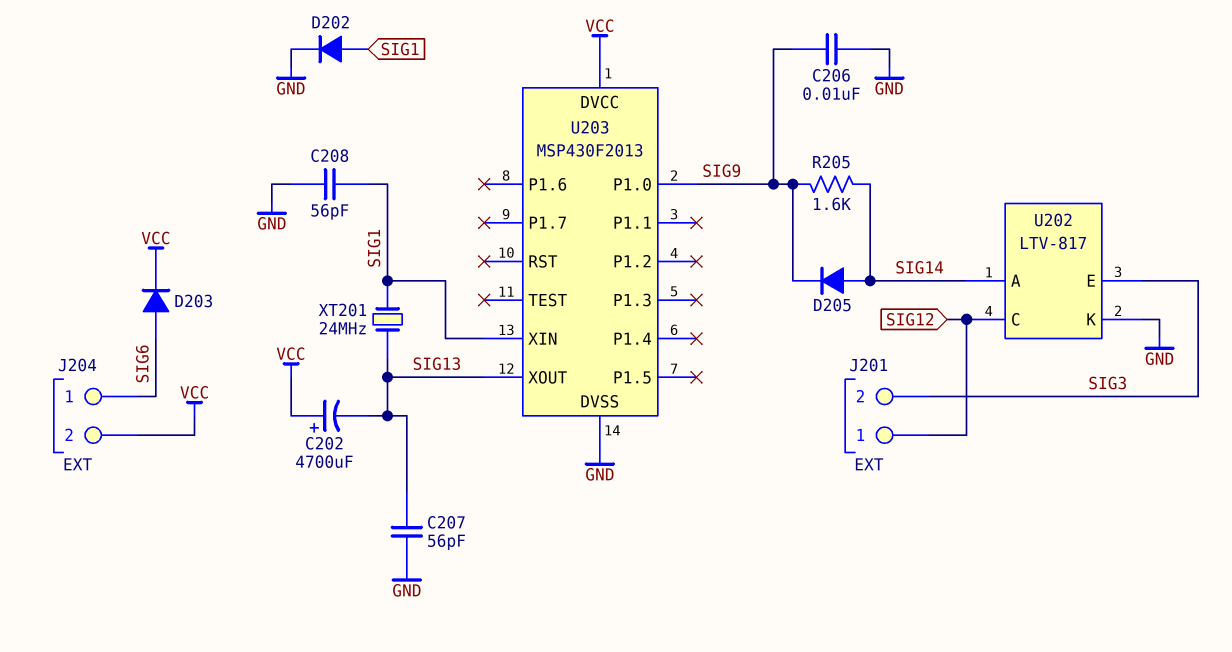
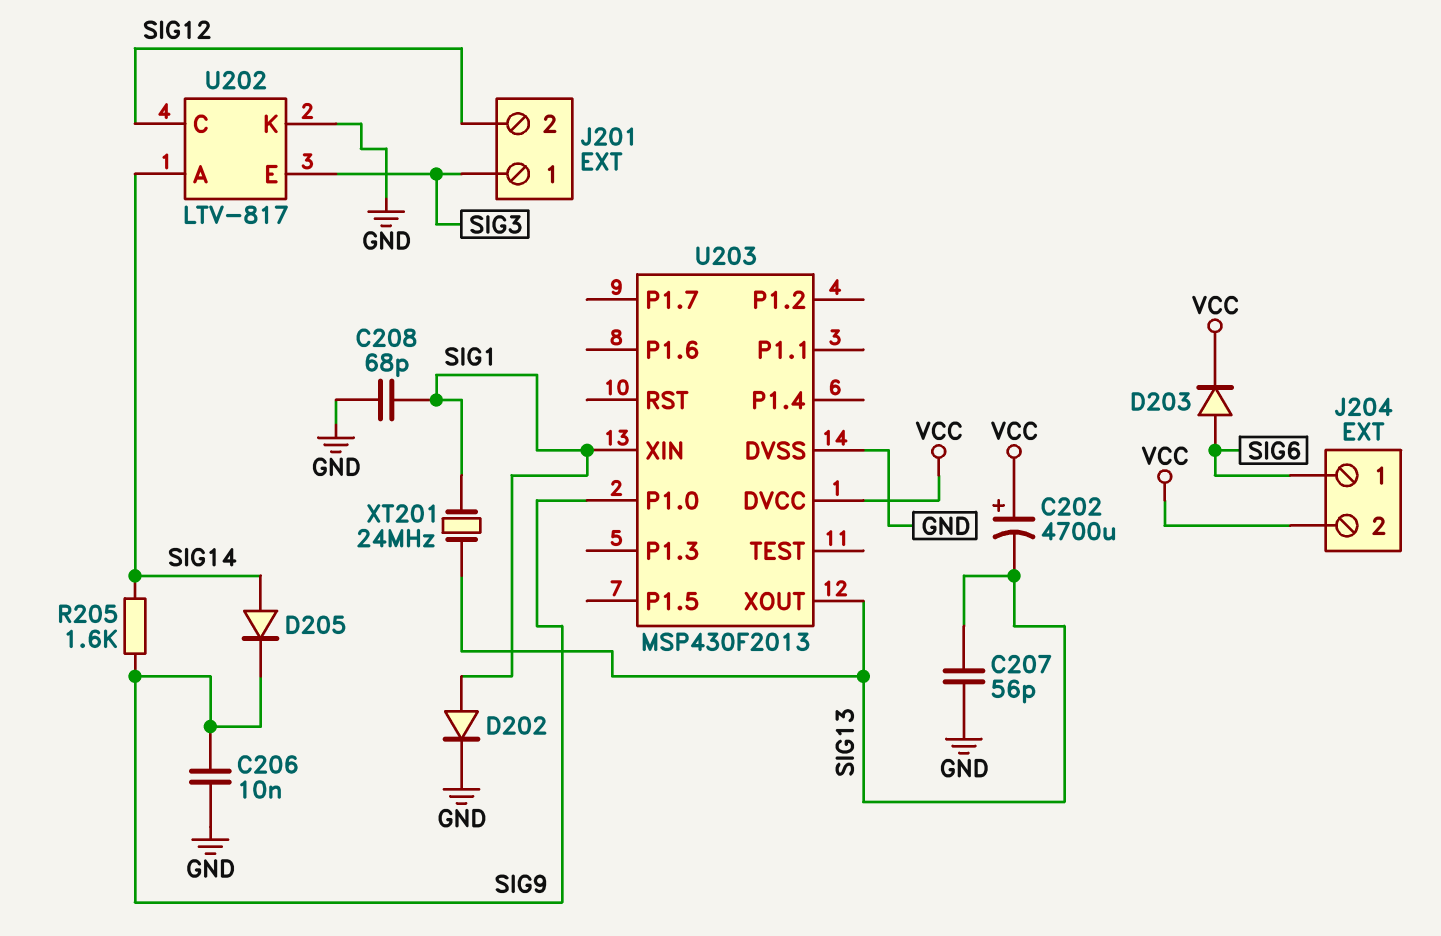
C208: 56pF (GND, SIG1) -> 68pF (GND, SIG1)
J201 pin 1: SIG12 -> SIG3
J201 pin 2: SIG3 -> SIG12

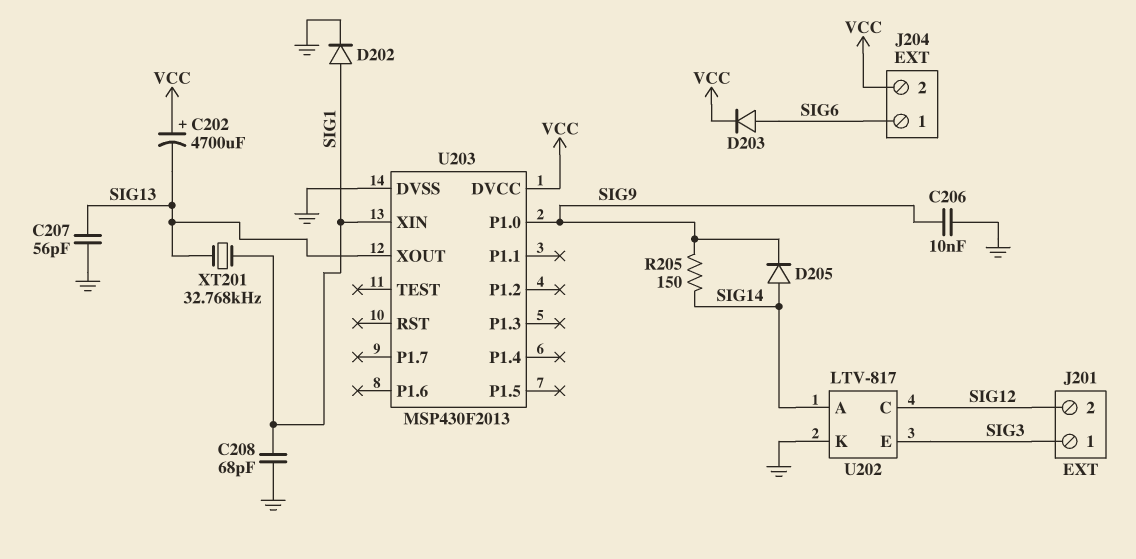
R205: 1.6k (SIG9, SIG14) -> 150 (SIG9, SIG14)
XT201: 24MHz (SIG1, SIG13) -> 32.768kHz (SIG1, SIG13)

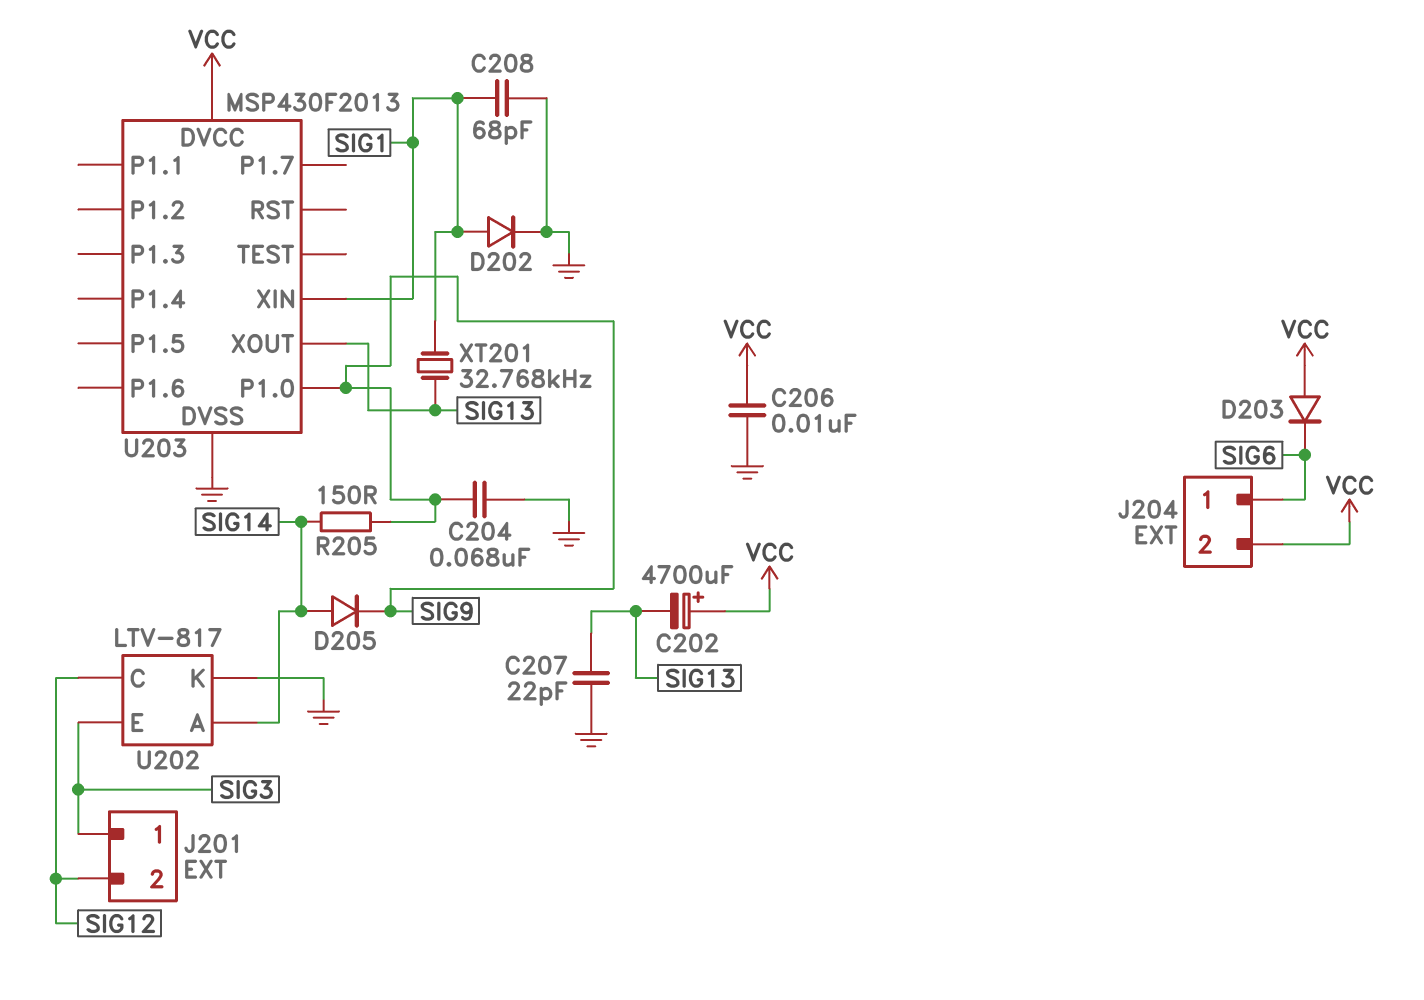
C204: none -> 68nF (GND, SIG9)
C206: 10nF (GND, SIG9) -> 10nF (GND, VCC)
C207: 56pF (GND, SIG13) -> 22pF (GND, SIG13)
D203: diode (A SIG6, K VCC) -> diode (A VCC, K SIG6)

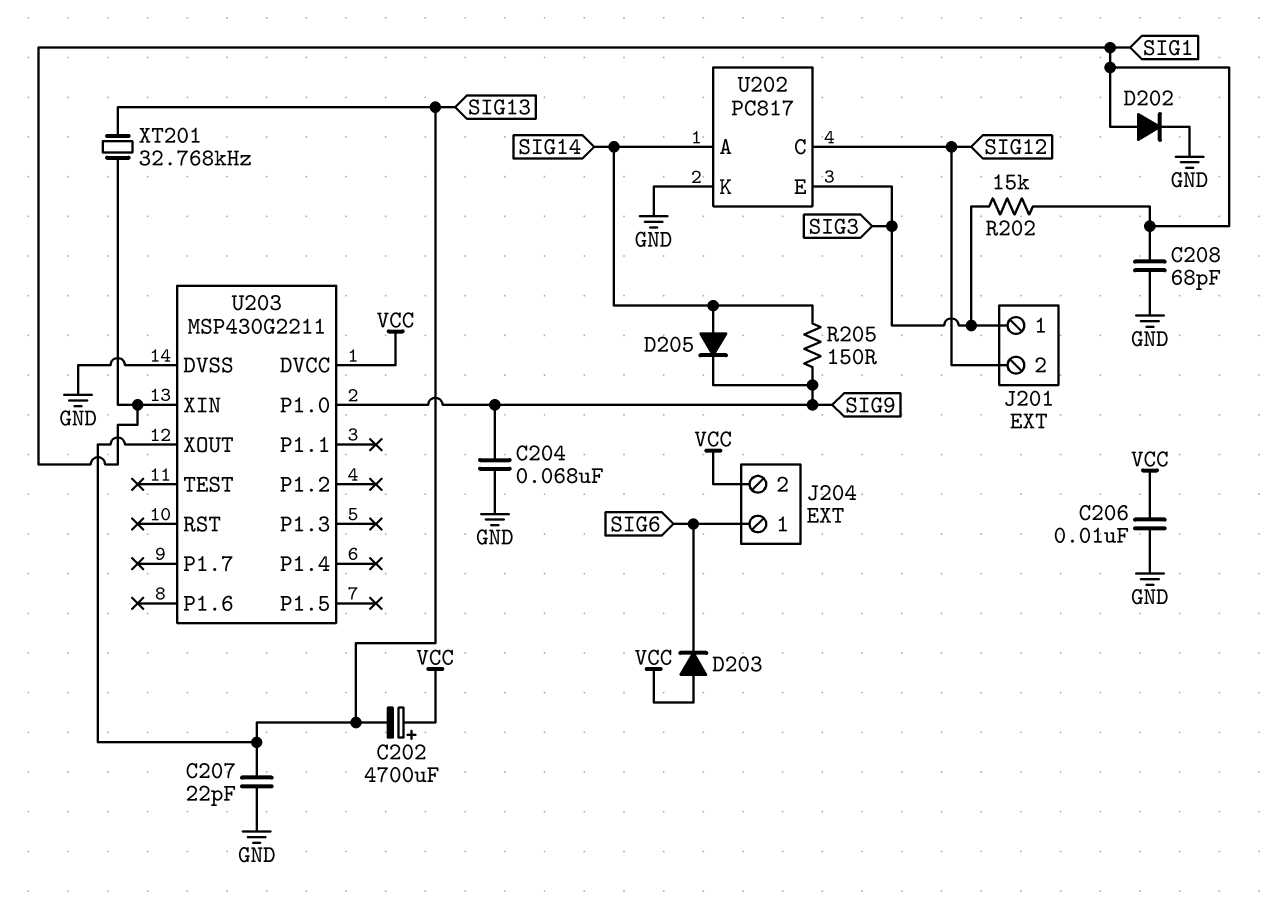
R202: none -> 15k (SIG1, SIG3)
U202: LTV-817 -> PC817
U203: MSP430F2013 -> MSP430G2211

